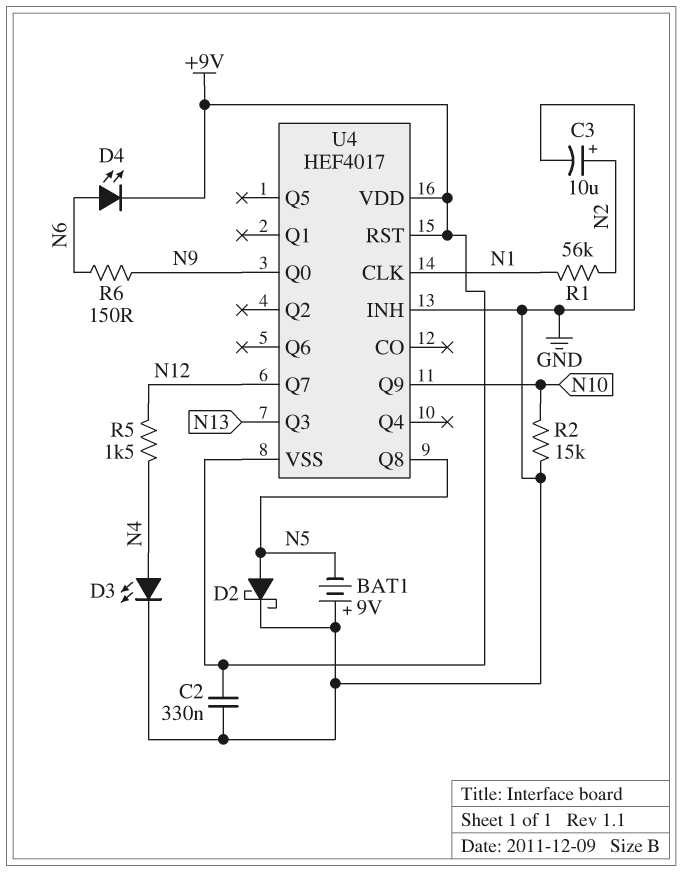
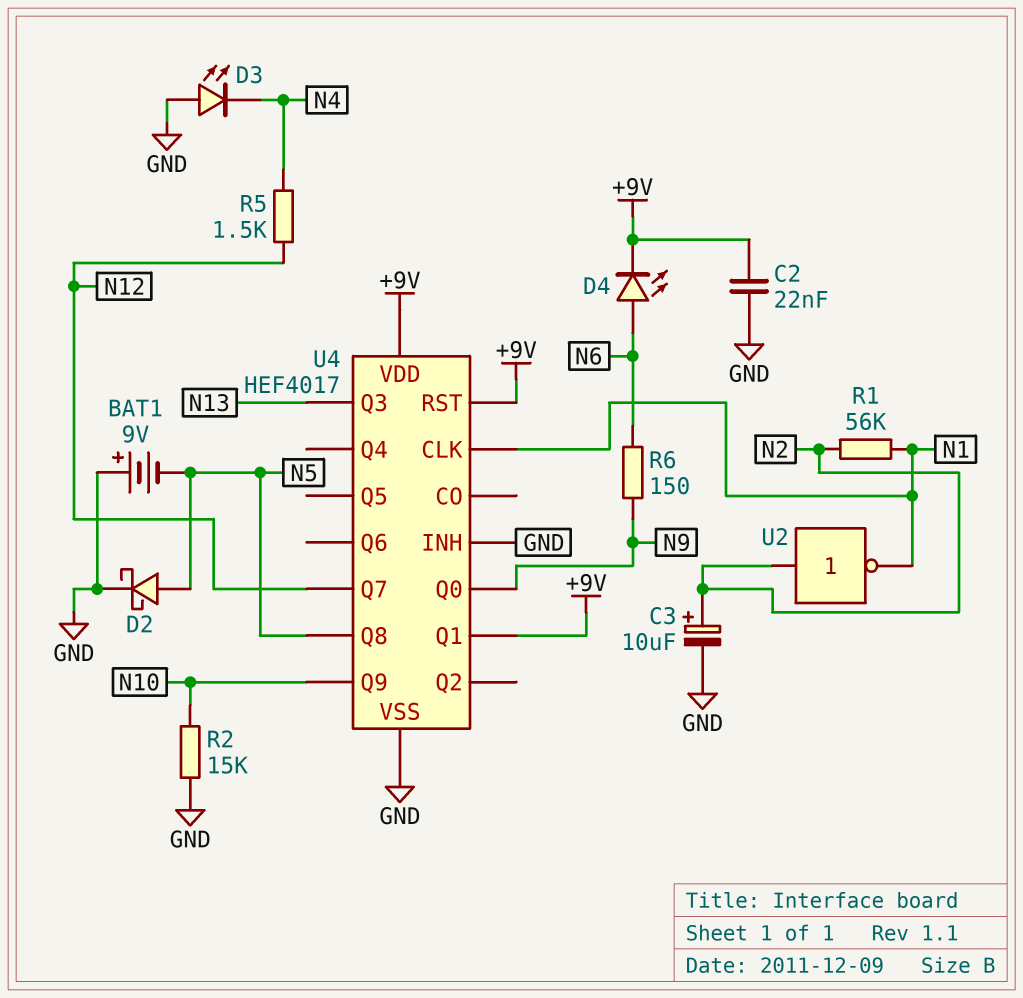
C2: 330nF (+9V, GND) -> 22nF (+9V, GND)
D3: LED (A N4, K GND) -> LED (A GND, K N4)
U2: none -> NOT (in N2, out N1)
U4 pin Q1: none -> +9V
U4 pin VSS: +9V -> GND

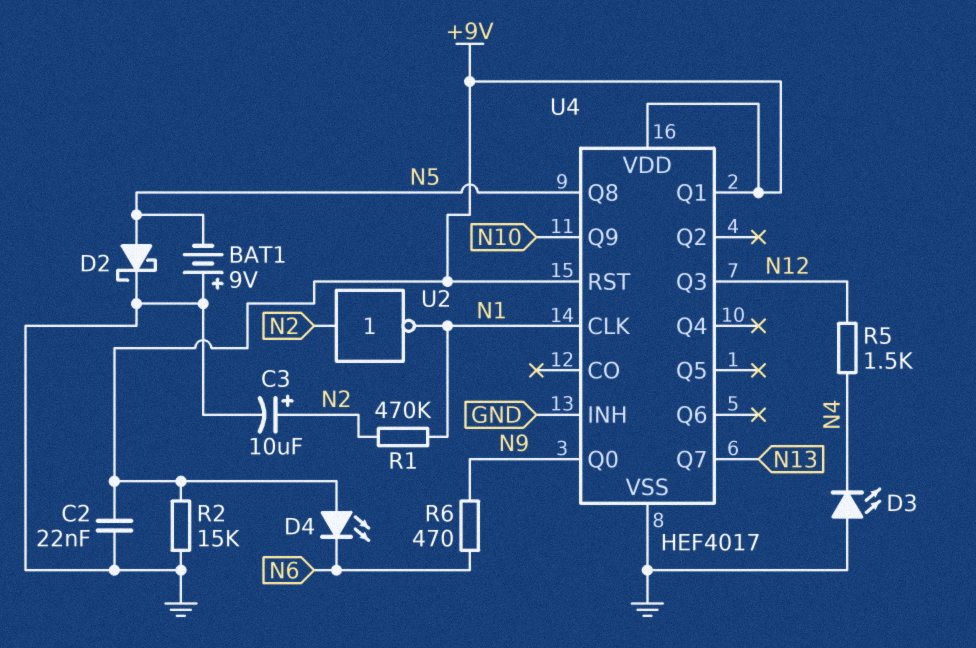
D4: LED (A N6, K +9V) -> LED (A +9V, K N6)
R1: 56k (N1, N2) -> 470k (N1, N2)
R2: 15k (GND, N10) -> 15k (+9V, GND)
R6: 150 (N6, N9) -> 470 (N6, N9)
U4 pin Q3: N13 -> N12
U4 pin Q7: N12 -> N13

